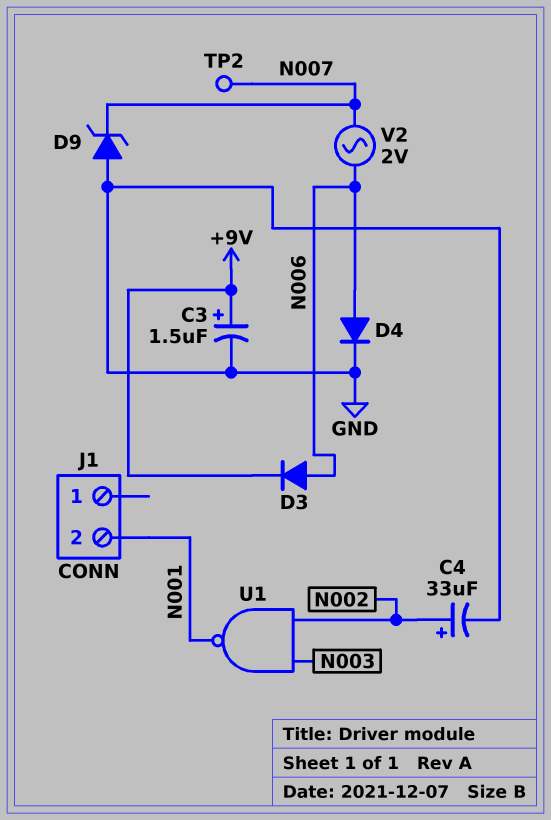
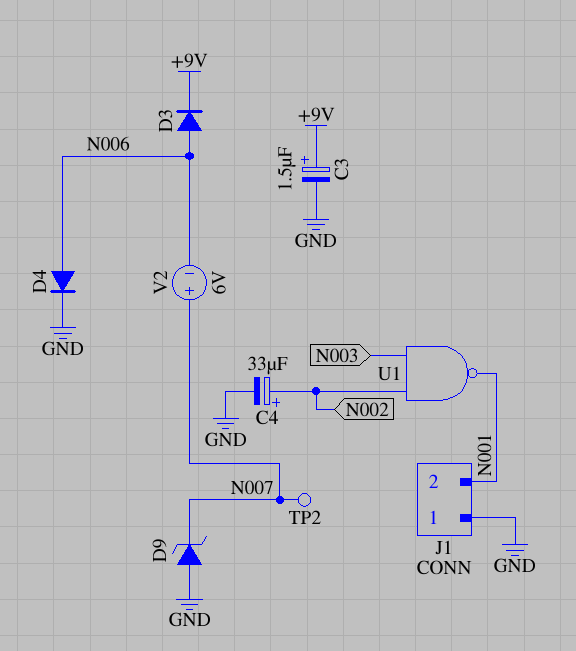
J1 pin 1: none -> GND
V2: AC 2V (N006, N007) -> 6V (plus N007, minus N006)

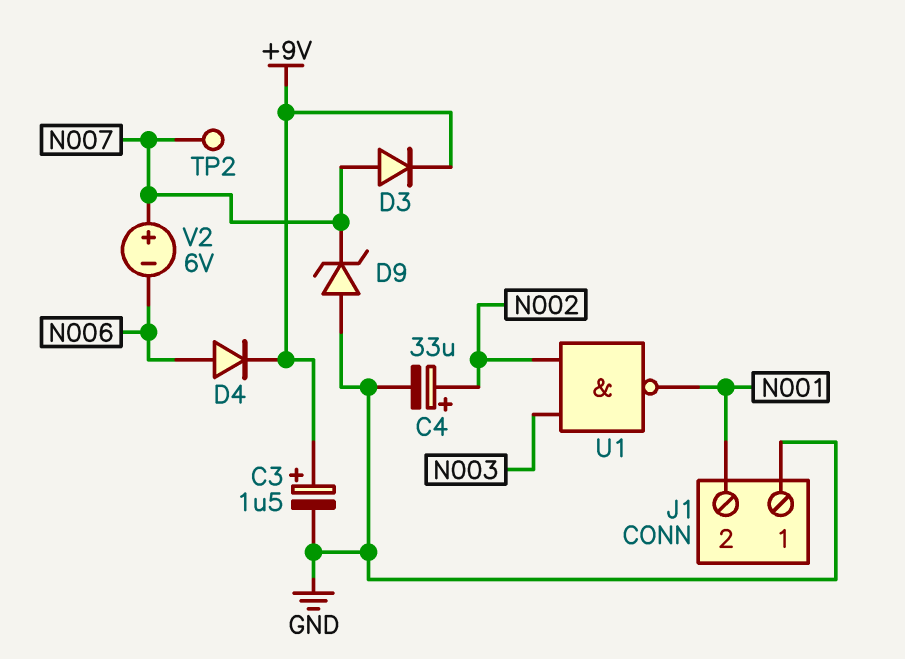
D3: diode (A N006, K +9V) -> diode (A N007, K +9V)
D4: diode (A N006, K GND) -> diode (A N006, K +9V)

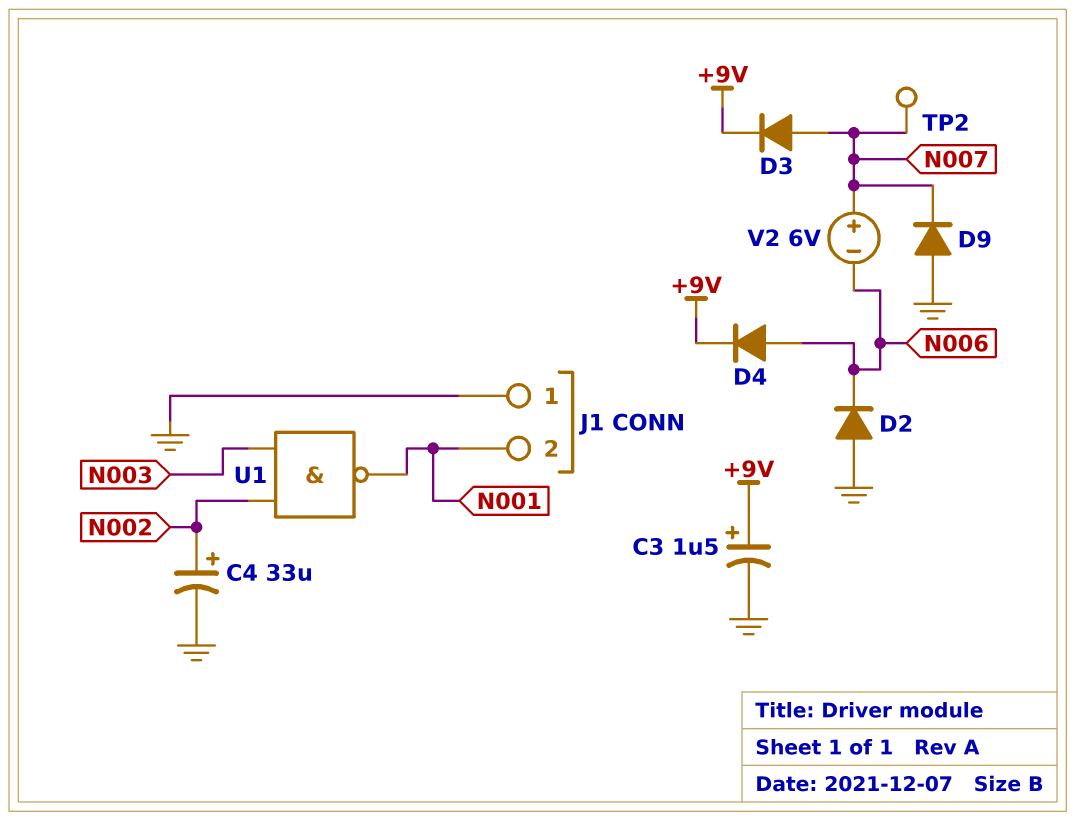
D2: none -> diode (A GND, K N006)
D9: zener (A GND, K N007) -> diode (A GND, K N007)

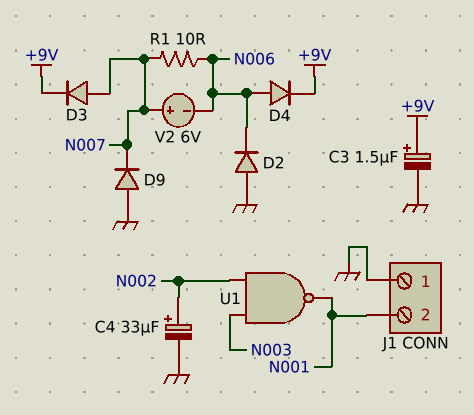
R1: none -> 10 (N006, N007)
TP2: test point (N007) -> none

